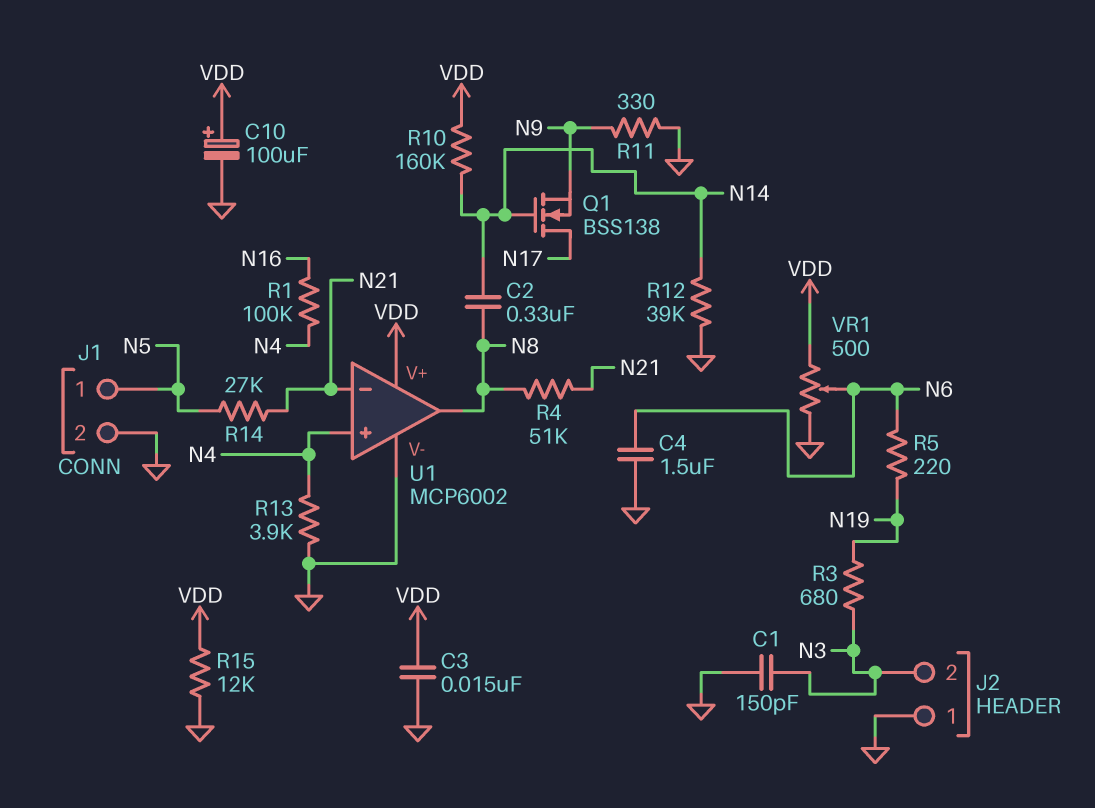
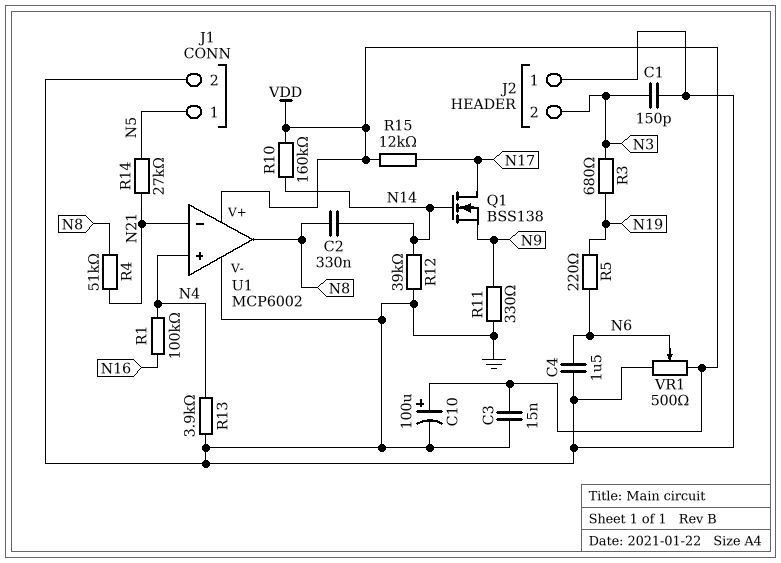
R15: 12k (GND, VDD) -> 12k (N17, VDD)

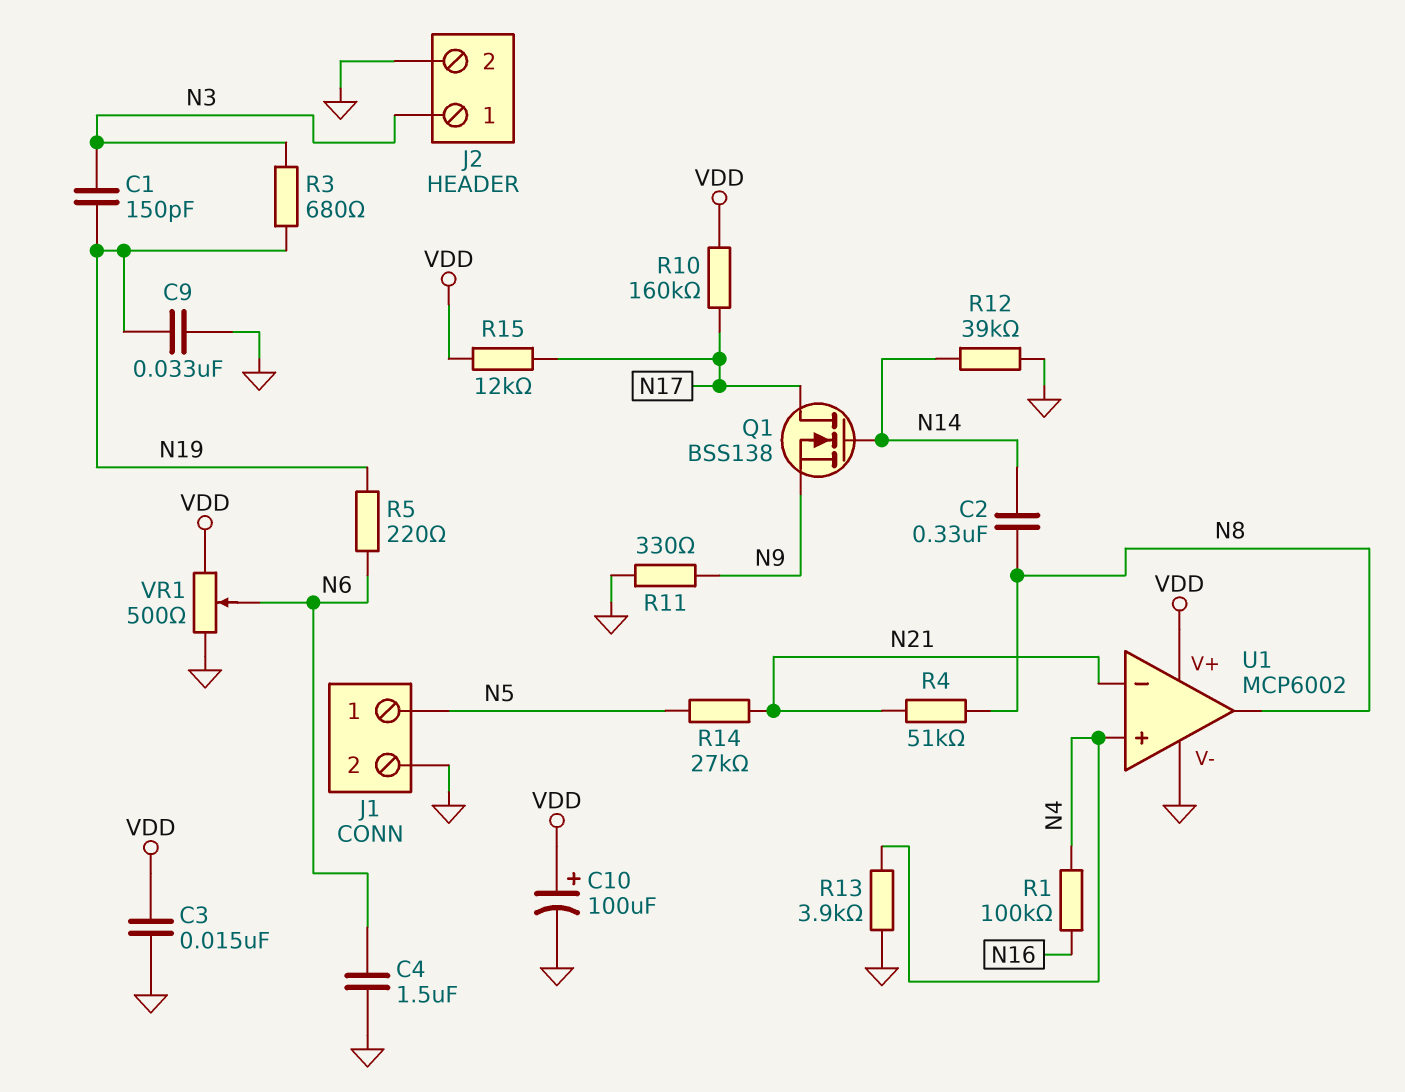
C1: 150pF (GND, N3) -> 150pF (N3, N19)
C9: none -> 33nF (GND, N19)
J2 pin 1: GND -> N3
J2 pin 2: N3 -> GND
R10: 160k (N14, VDD) -> 160k (N17, VDD)

